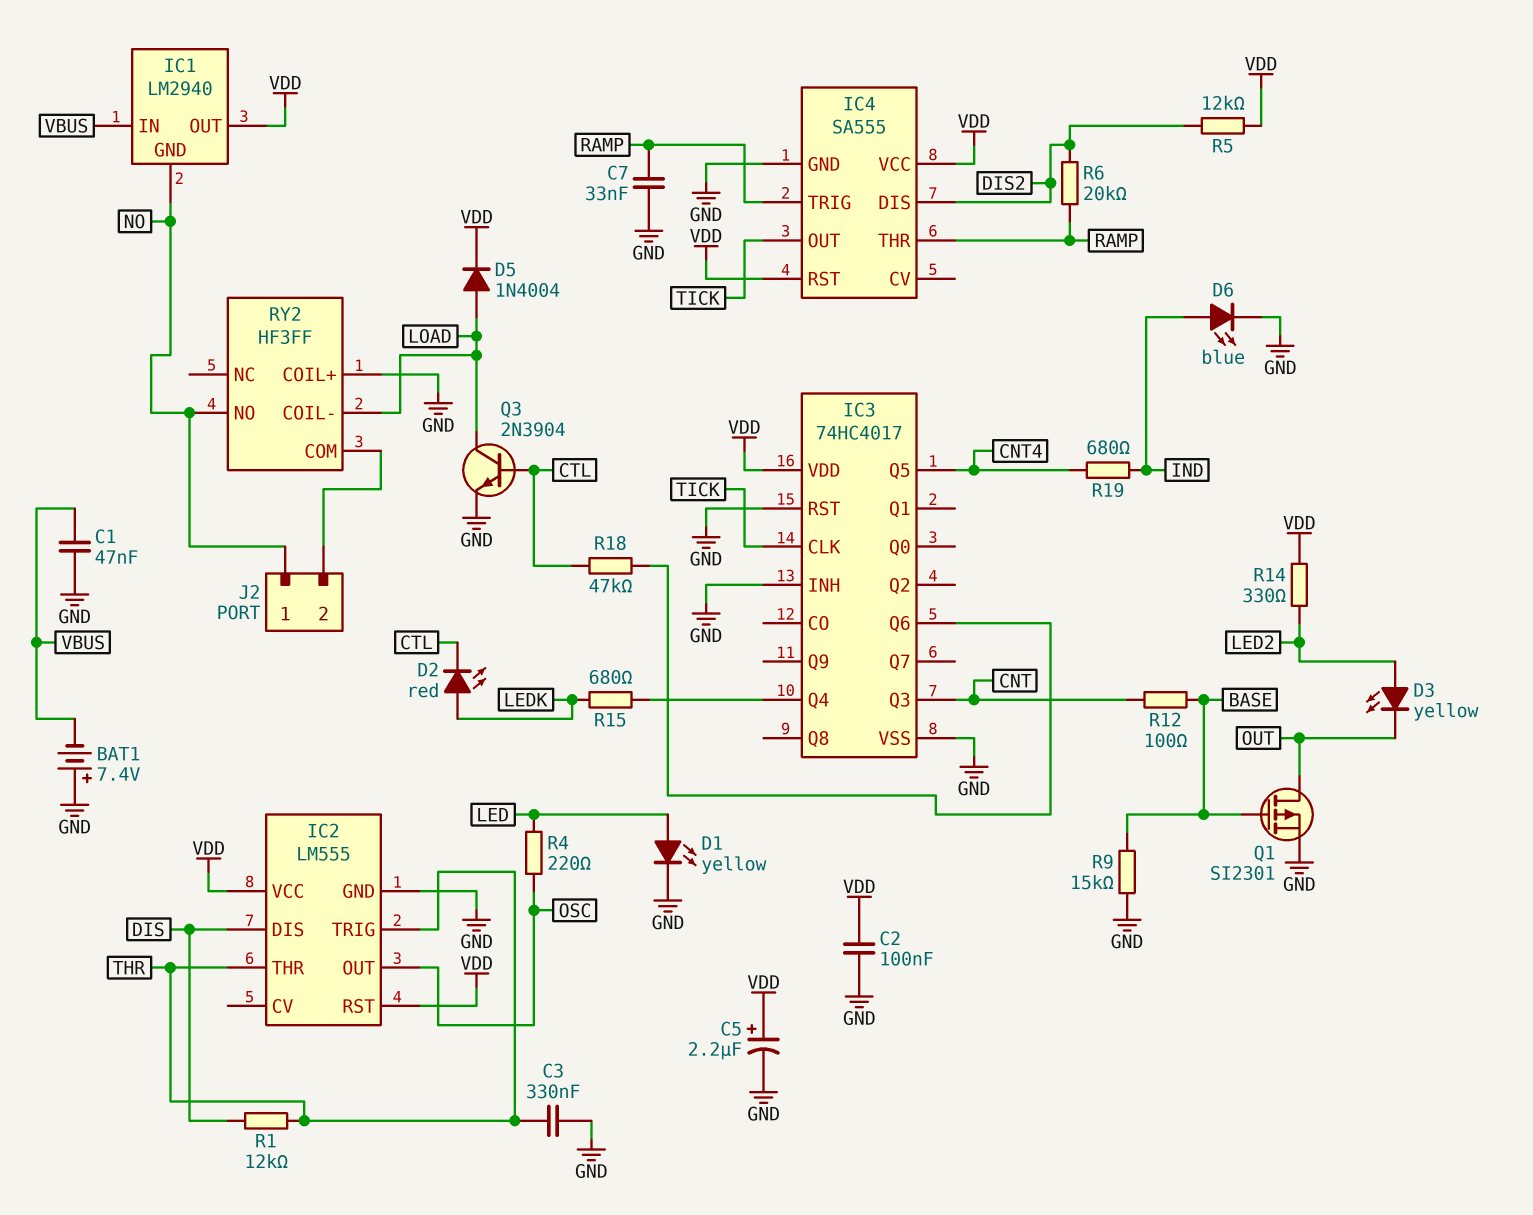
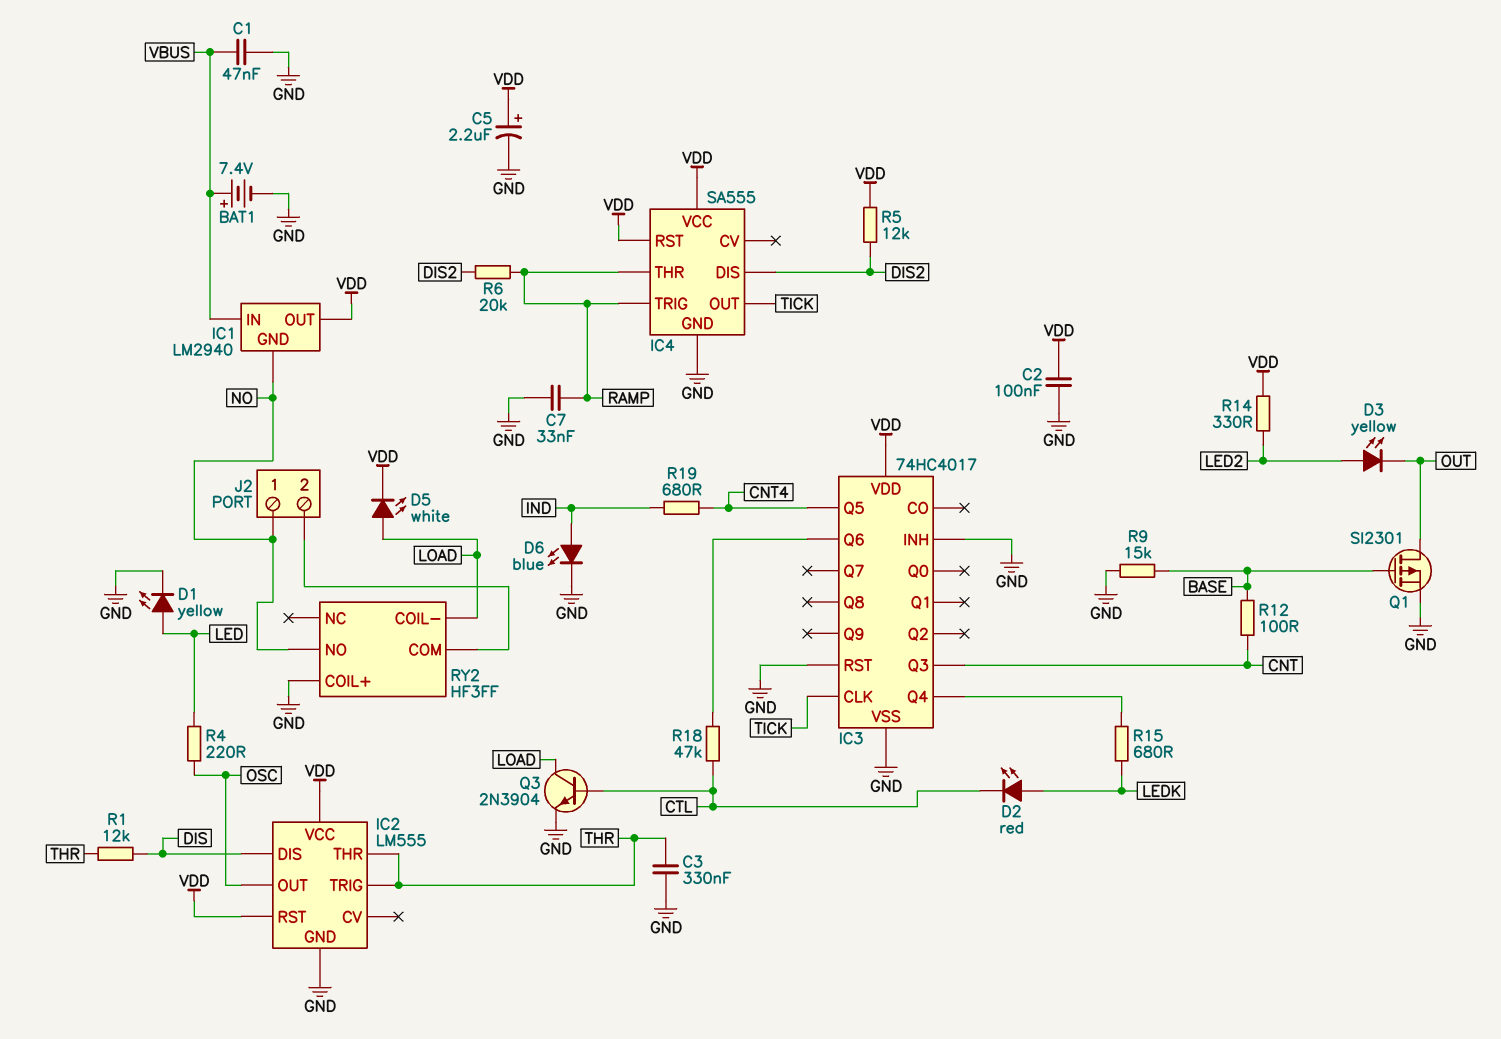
BAT1: 7.4V (plus GND, minus VBUS) -> 7.4V (plus VBUS, minus GND)
D5: diode 1N4004 (A LOAD, K VDD) -> LED white (A LOAD, K VDD)

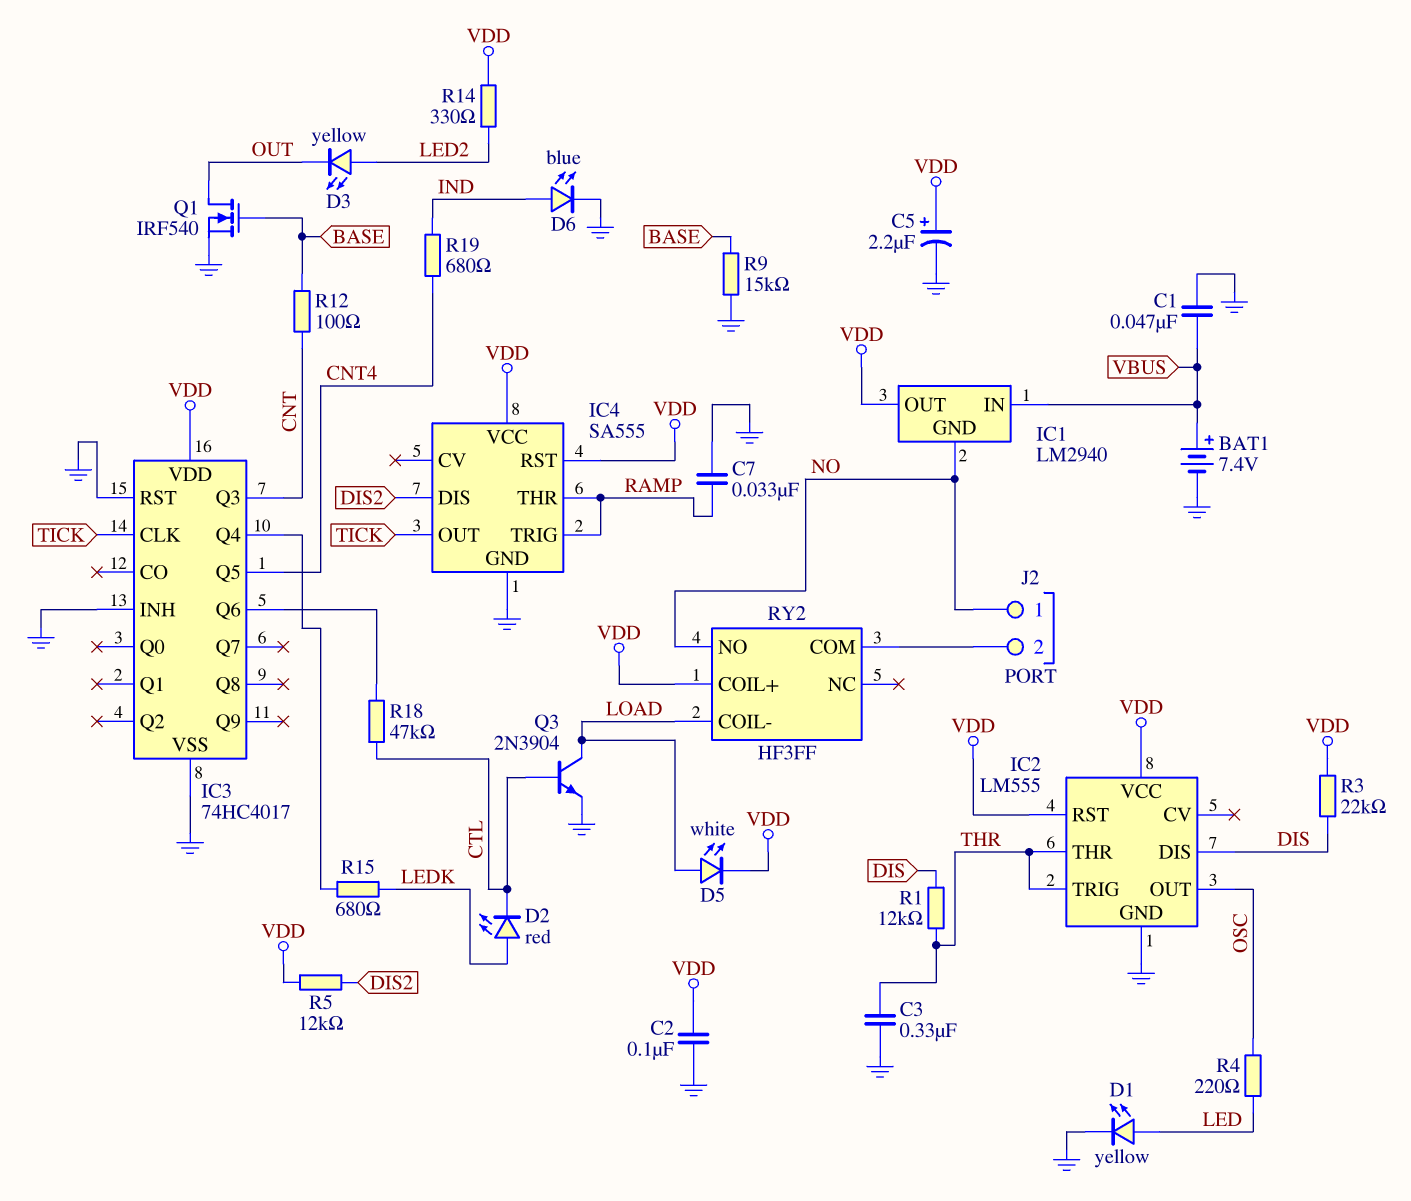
Q1: PMOS SI2301 (G BASE, D OUT, S GND) -> NMOS IRF540 (G BASE, D OUT, S GND)
R3: none -> 22k (DIS, VDD)
R6: 20k (DIS2, RAMP) -> none
RY2 pin COIL+: GND -> VDD

